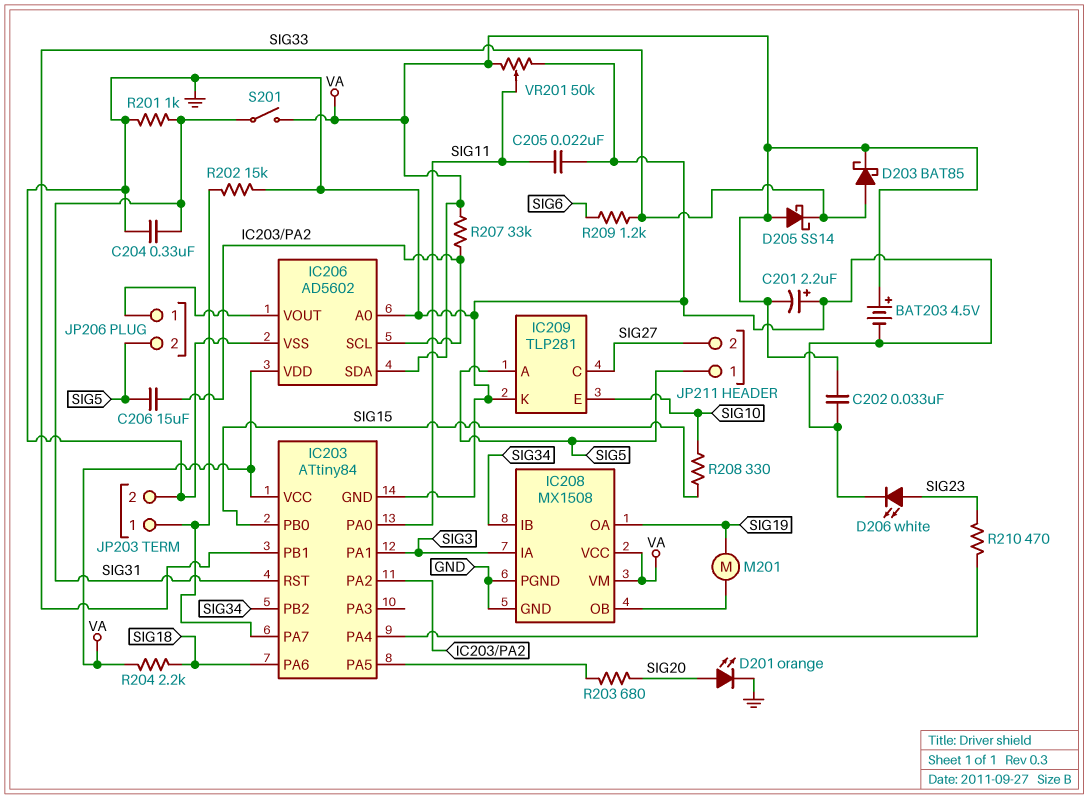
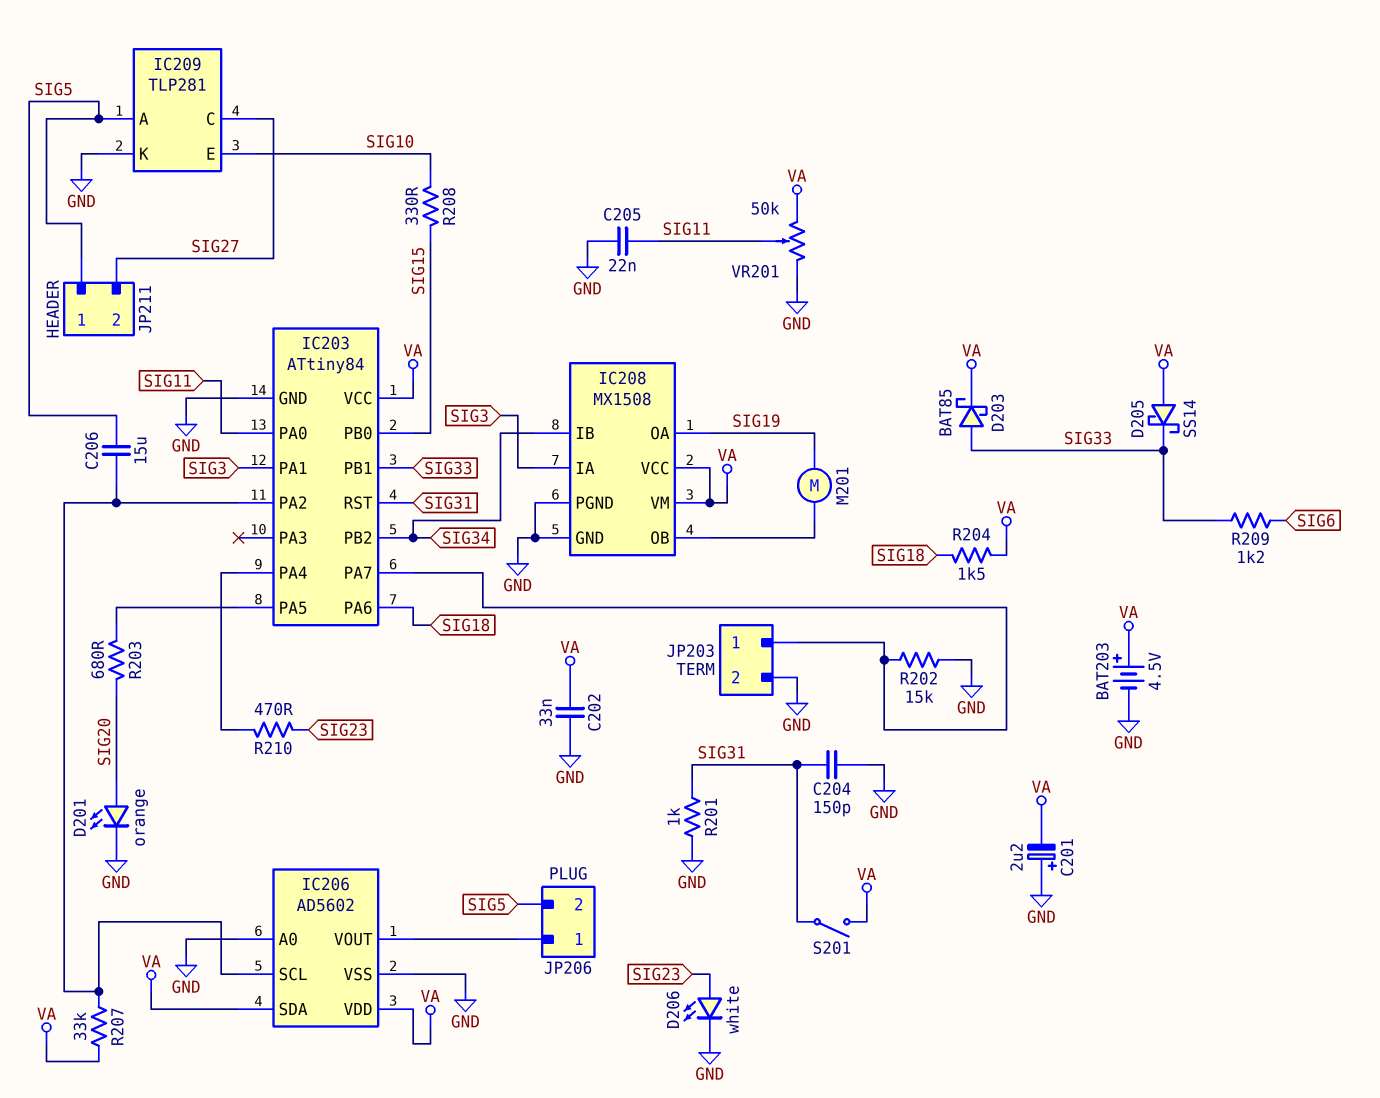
C204: 330nF (GND, SIG31) -> 150pF (GND, SIG31)
R204: 2.2k (SIG18, VA) -> 1.5k (SIG18, VA)

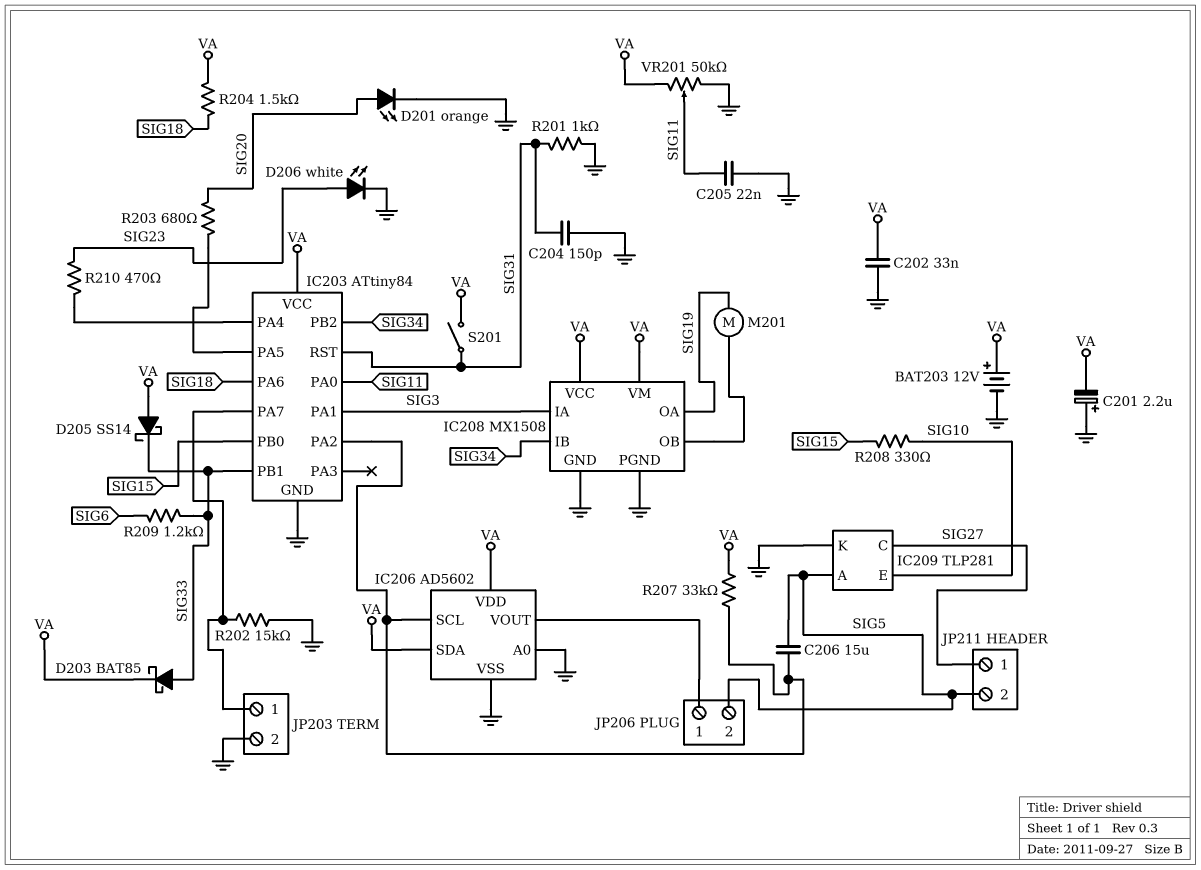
BAT203: 4.5V (plus VA, minus GND) -> 12V (plus VA, minus GND)
JP211 pin 1: SIG5 -> SIG27
JP211 pin 2: SIG27 -> SIG5

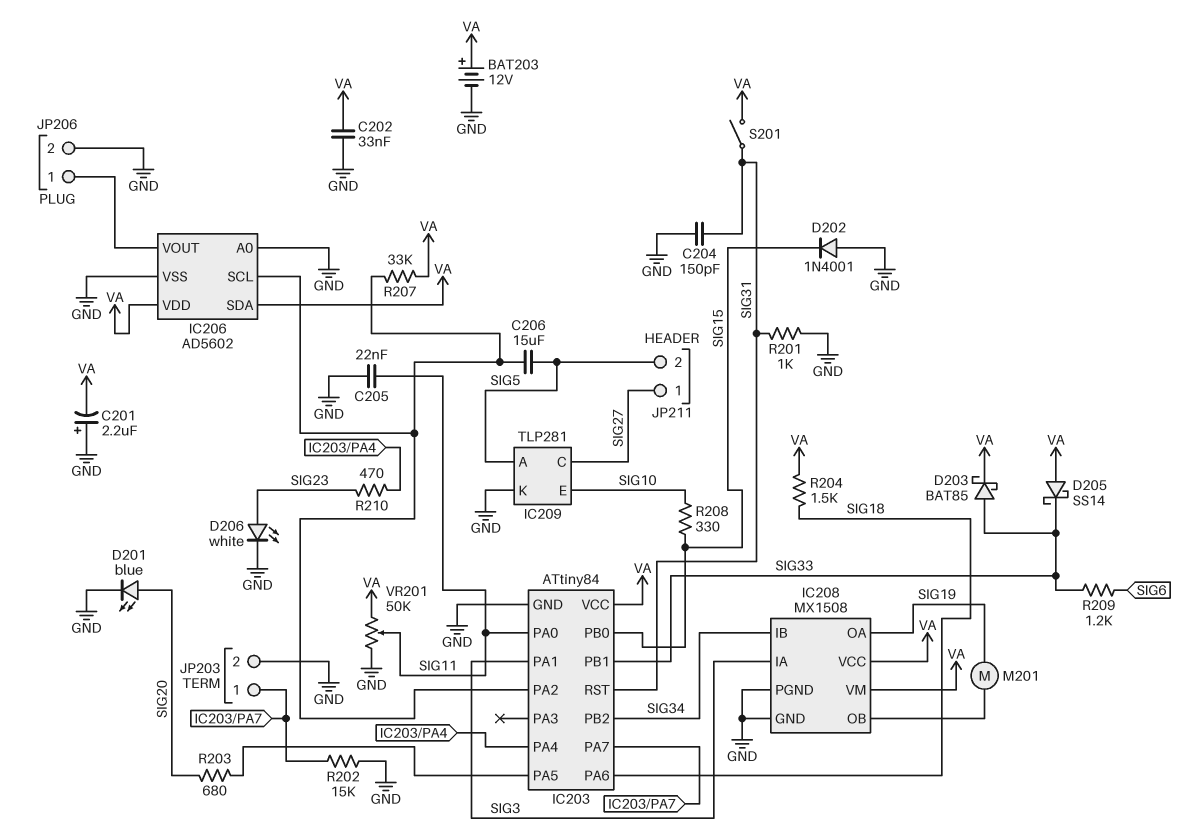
D201: LED orange (A SIG20, K GND) -> LED blue (A SIG20, K GND)
D202: none -> diode 1N4001 (A GND, K SIG15)
JP206 pin 2: SIG5 -> GND

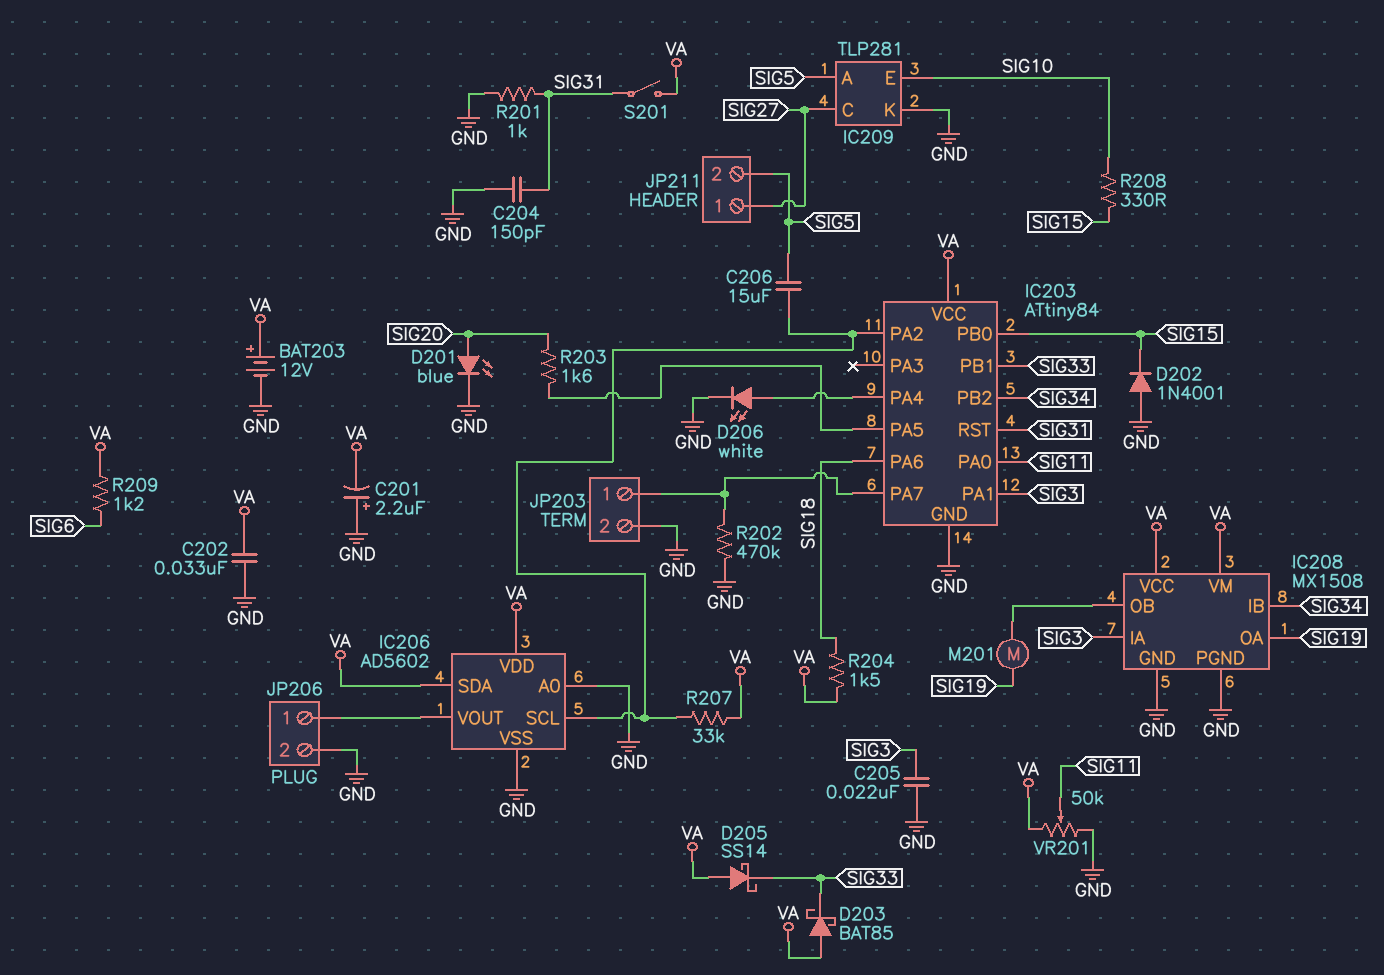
C205: 22nF (GND, SIG11) -> 22nF (GND, SIG3)
D203: schottky BAT85 (A SIG33, K VA) -> schottky BAT85 (A VA, K SIG33)
D206: LED white (A SIG23, K GND) -> LED white (A IC203/PA4, K GND)
R202: 15k (GND, IC203/PA7) -> 470k (GND, IC203/PA7)
R203: 680 (IC203/PA5, SIG20) -> 1.6k (IC203/PA5, SIG20)
R209: 1.2k (SIG6, SIG33) -> 1.2k (SIG6, VA)
R210: 470 (IC203/PA4, SIG23) -> none

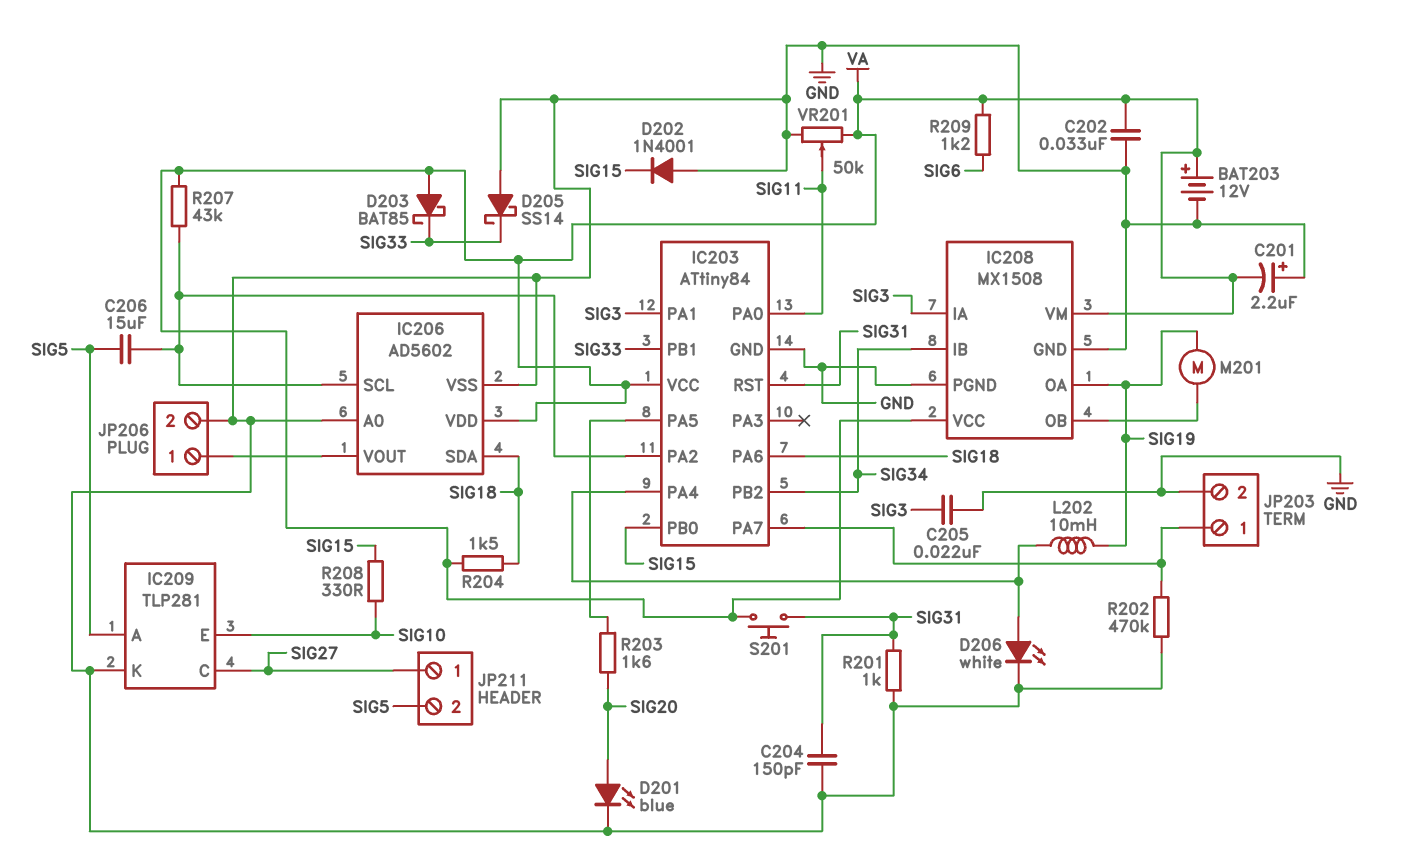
D205: schottky SS14 (A VA, K SIG33) -> schottky SS14 (A GND, K SIG33)
IC206 pin SDA: VA -> SIG18
L202: none -> 10mH (IC203/PA4, SIG19)
R207: 33k (IC203/PA2, VA) -> 43k (IC203/PA2, VA)
S201: switch (SIG31, VA) -> button (SIG31, VA)

